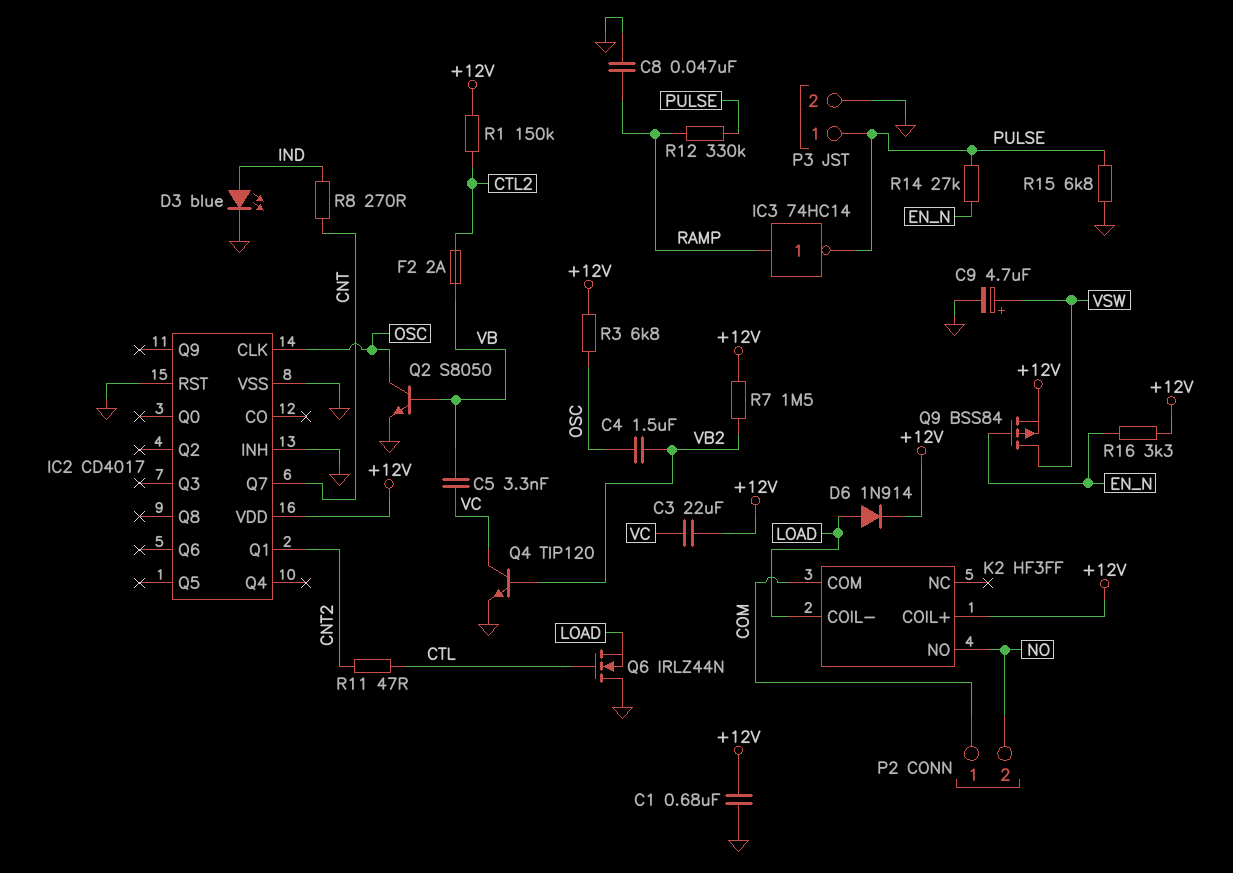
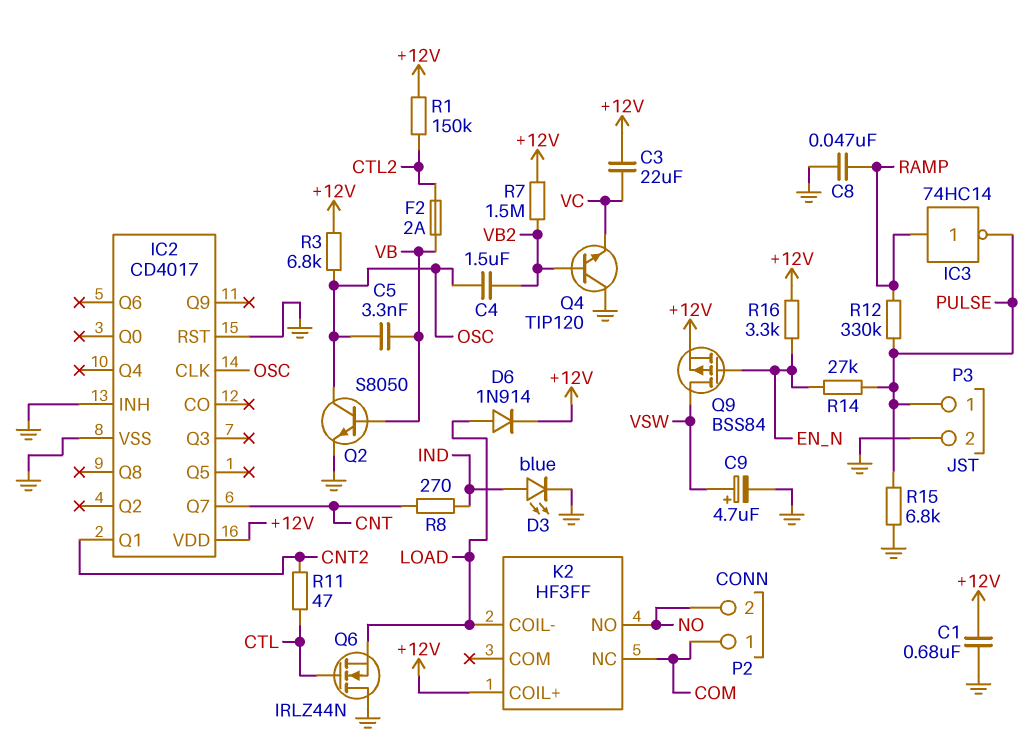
C5: 3.3nF (VB, VC) -> 3.3nF (OSC, VB)
K2 pin COM: COM -> none
K2 pin NC: none -> COM
Q4: NPN TIP120 (B VB2, C VC, E GND) -> NPN TIP120 (B VB2, C GND, E VC)

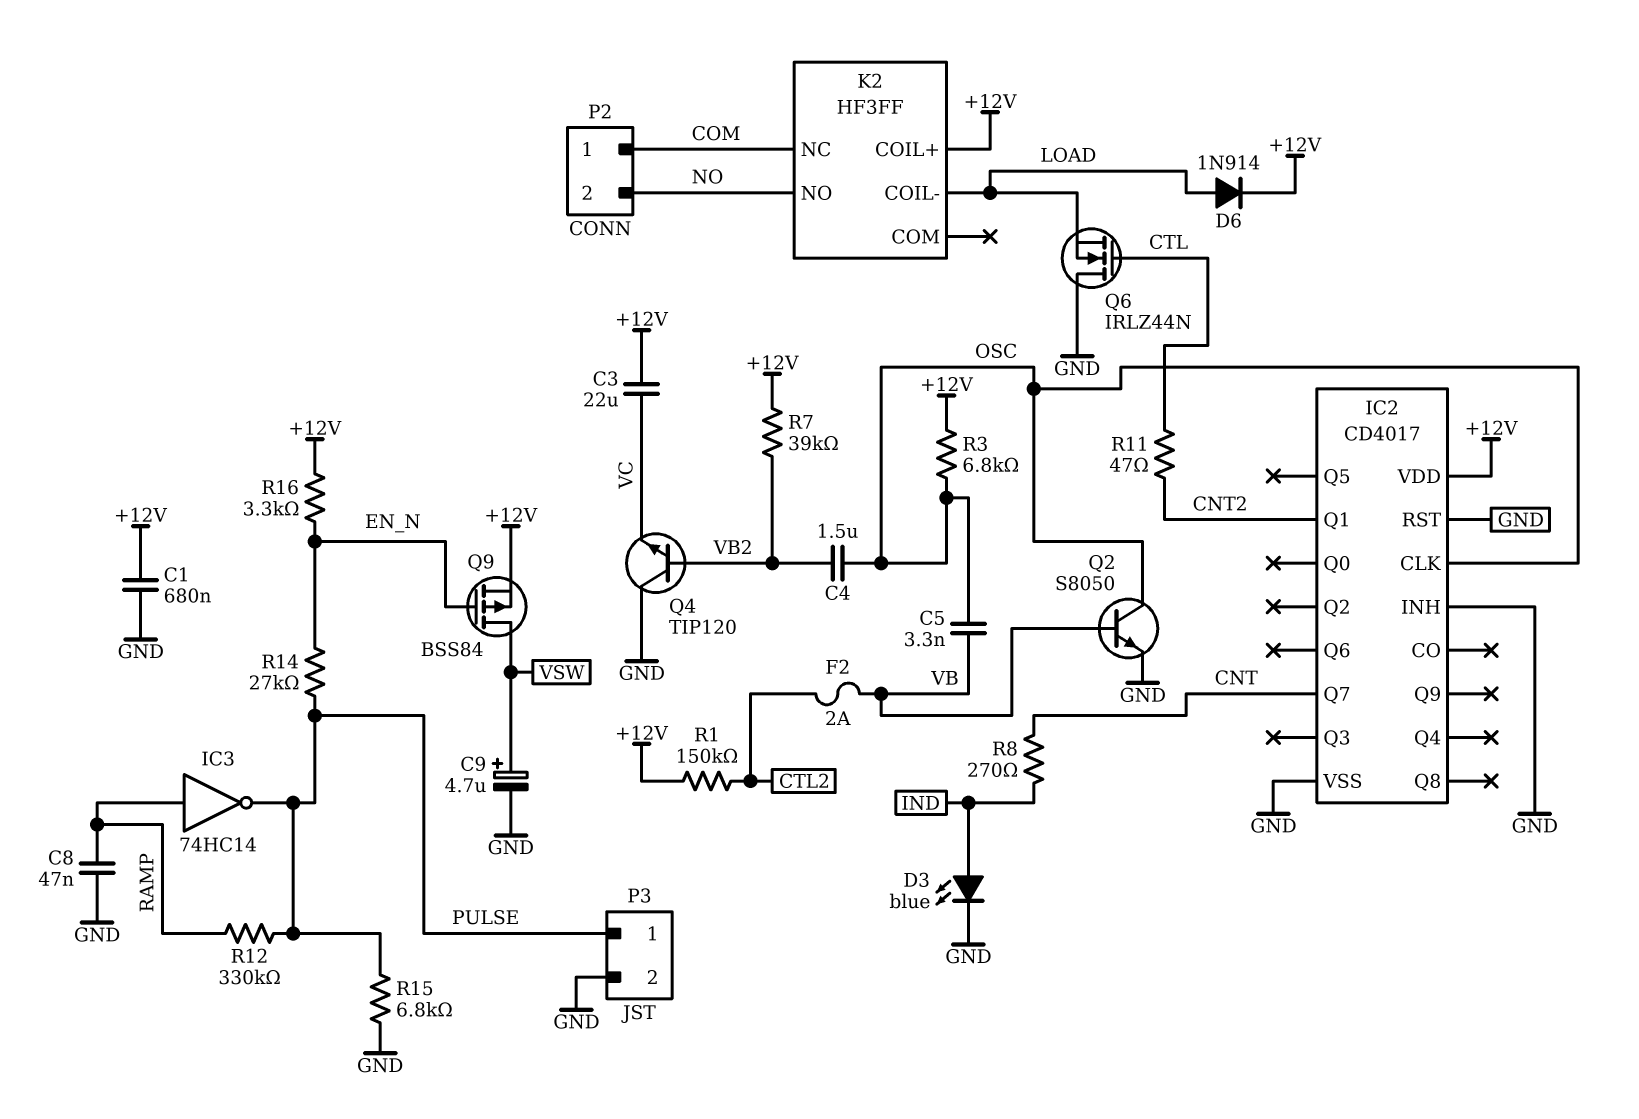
R7: 1.5M (+12V, VB2) -> 39k (+12V, VB2)

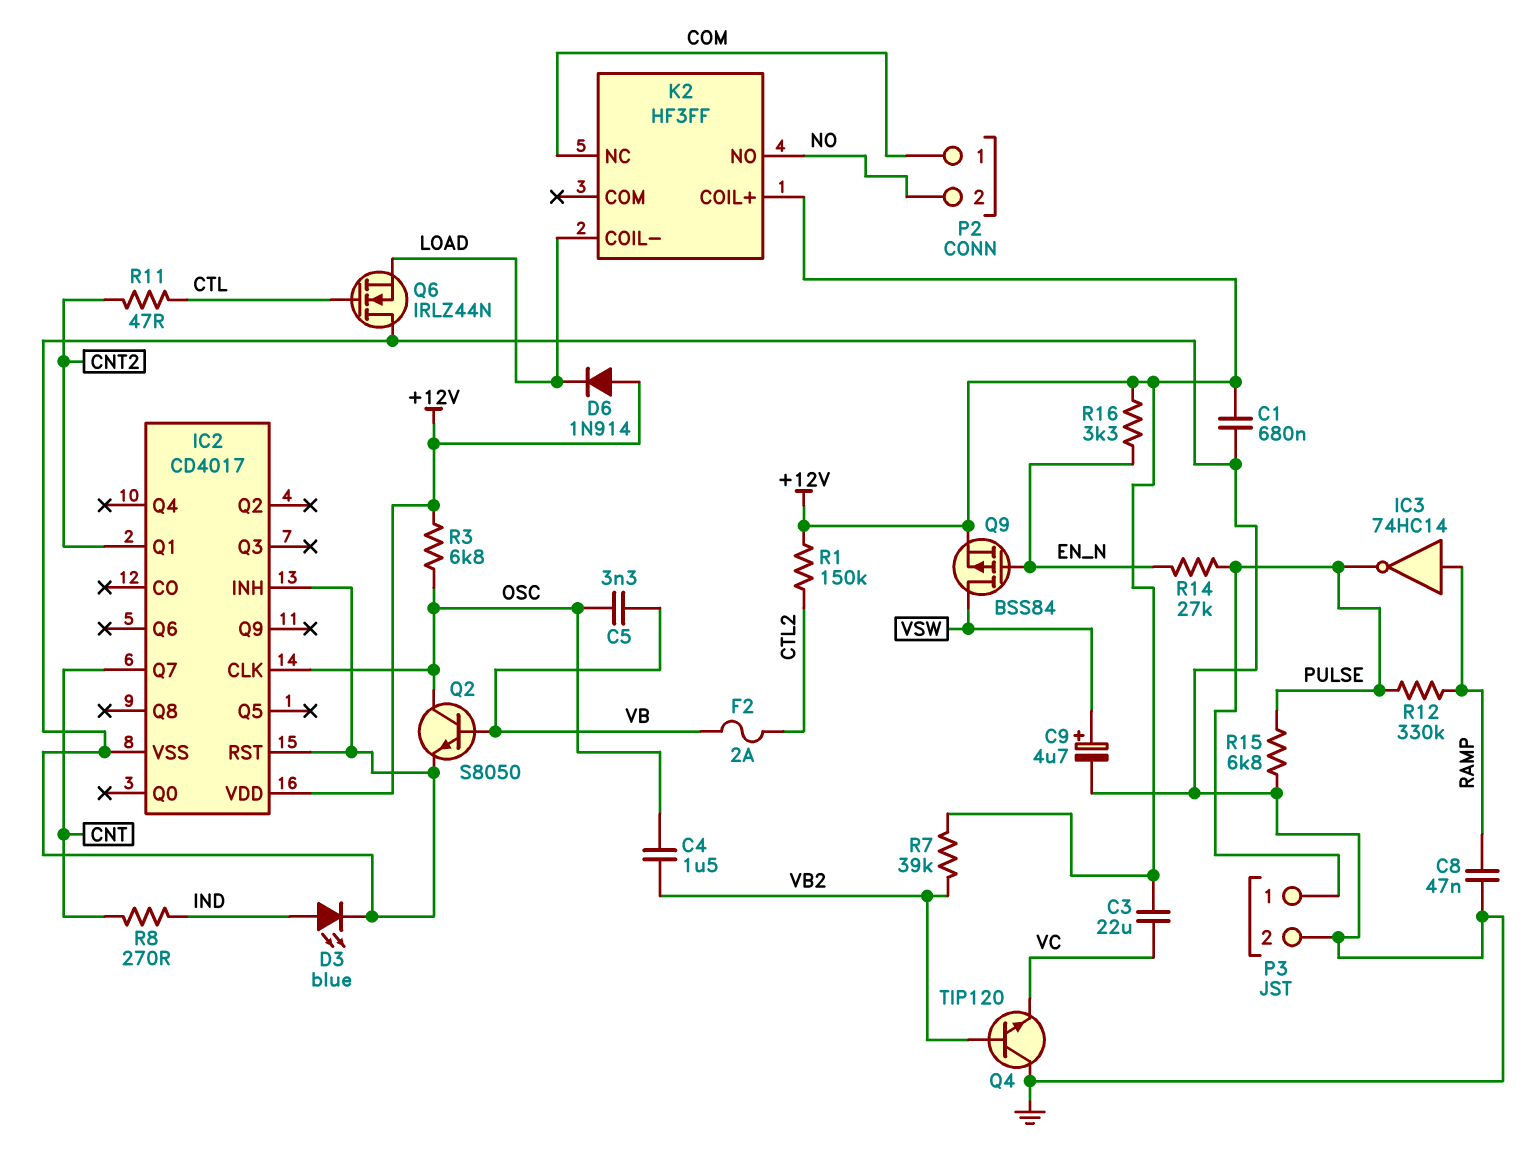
D6: diode 1N914 (A LOAD, K +12V) -> diode 1N914 (A +12V, K LOAD)

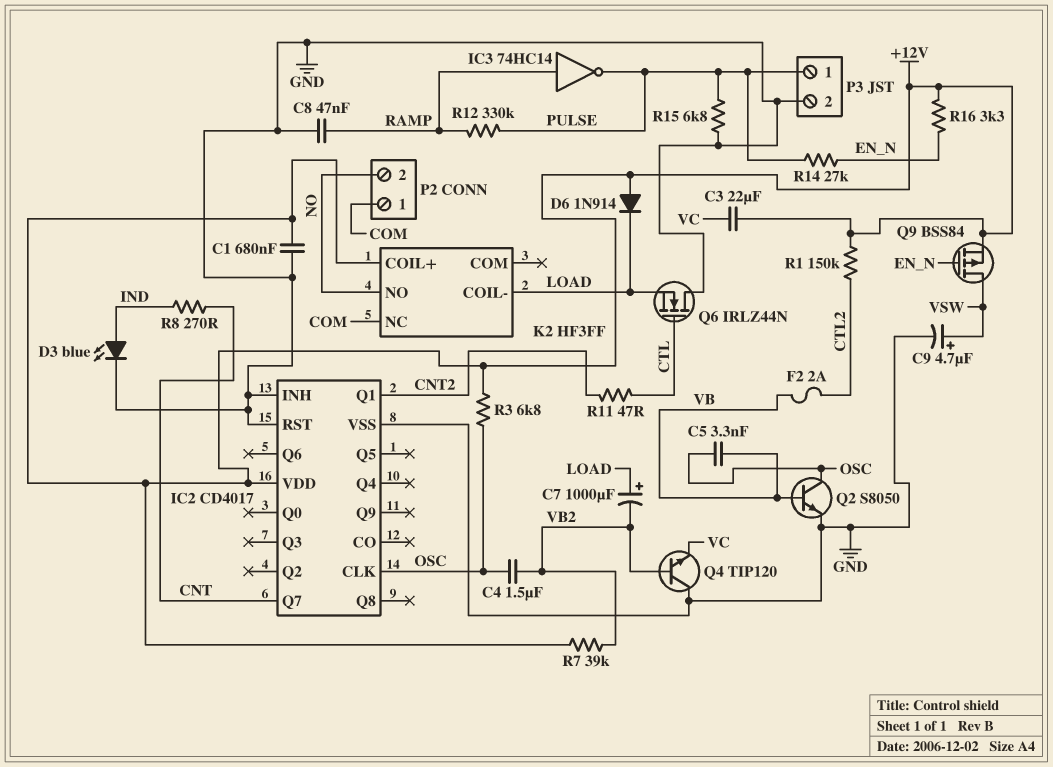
C7: none -> 1000uF (plus LOAD, minus VB2)

